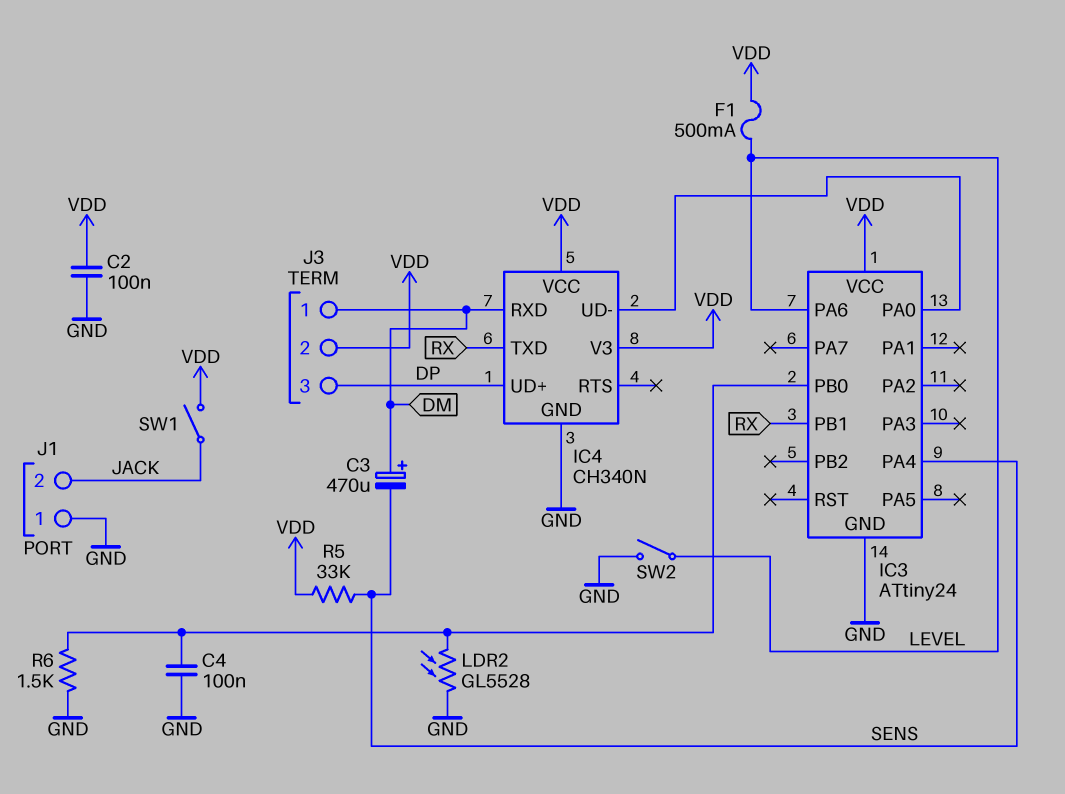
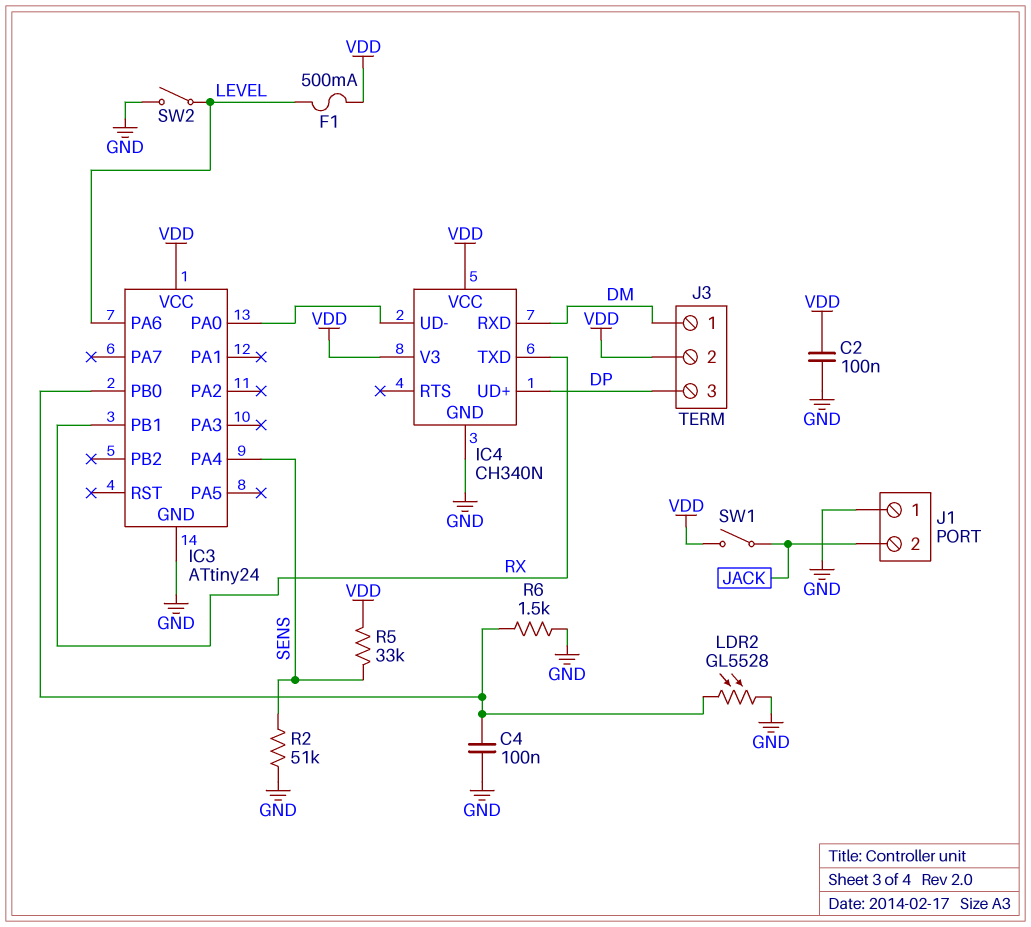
C3: 470uF (plus DM, minus SENS) -> none
R2: none -> 51k (GND, SENS)

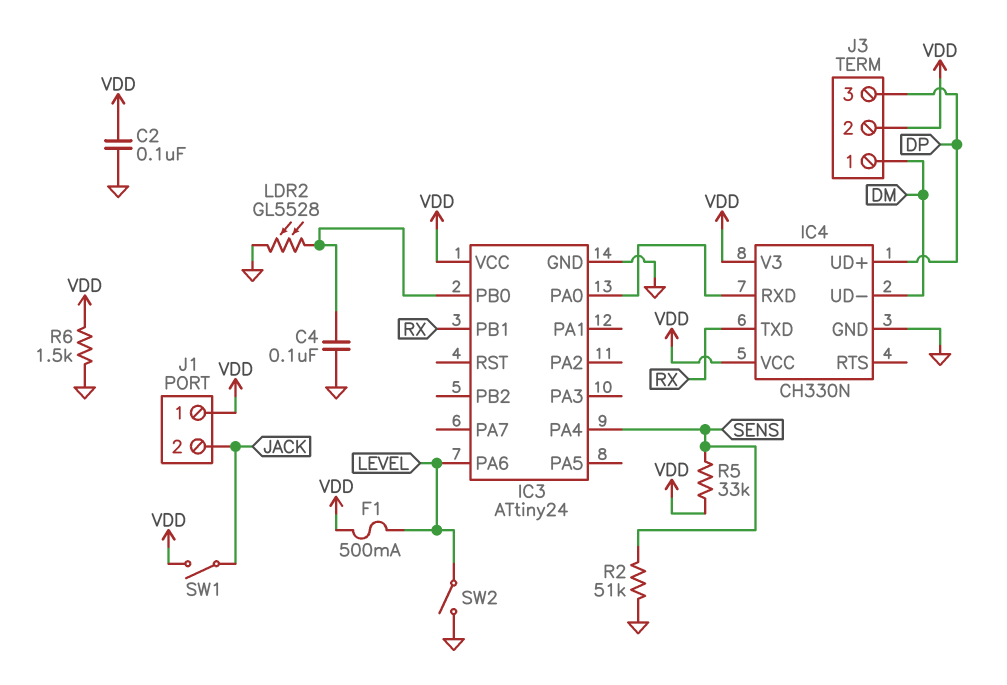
IC4: CH340N -> CH330N
IC4 pin RXD: DM -> IC3/PA0
IC4 pin UD-: IC3/PA0 -> DM
J1 pin 1: GND -> VDD
R6: 1.5k (GND, IC3/PB0) -> 1.5k (GND, VDD)

